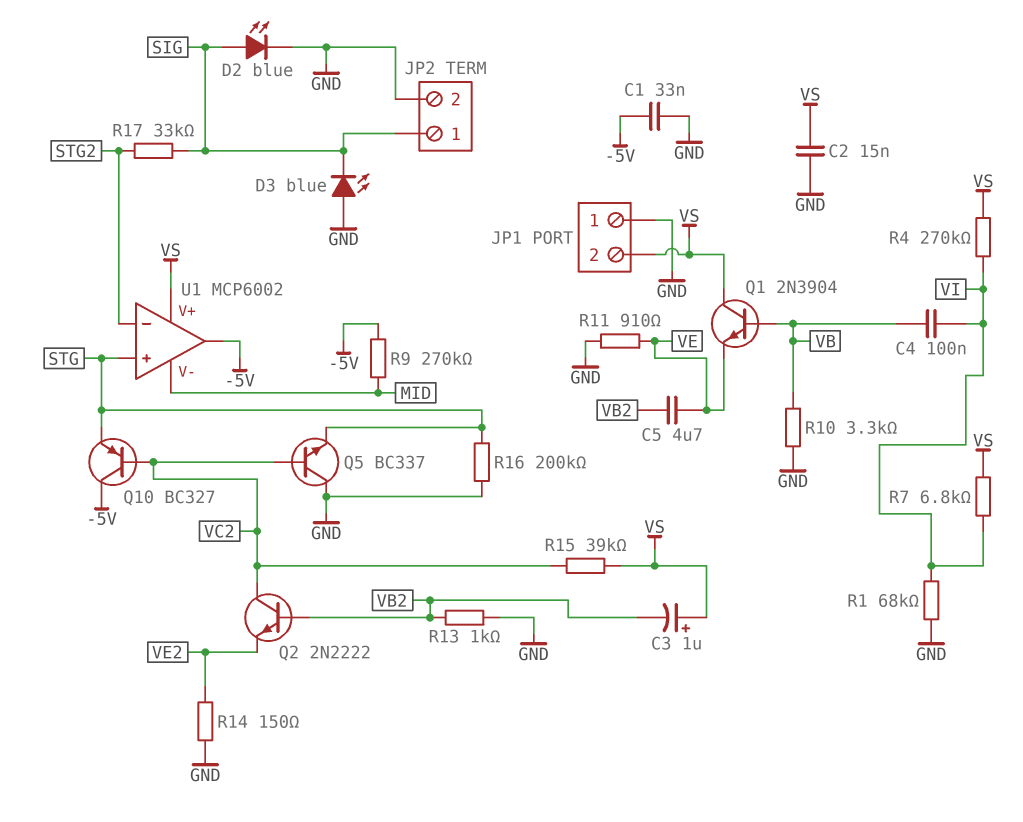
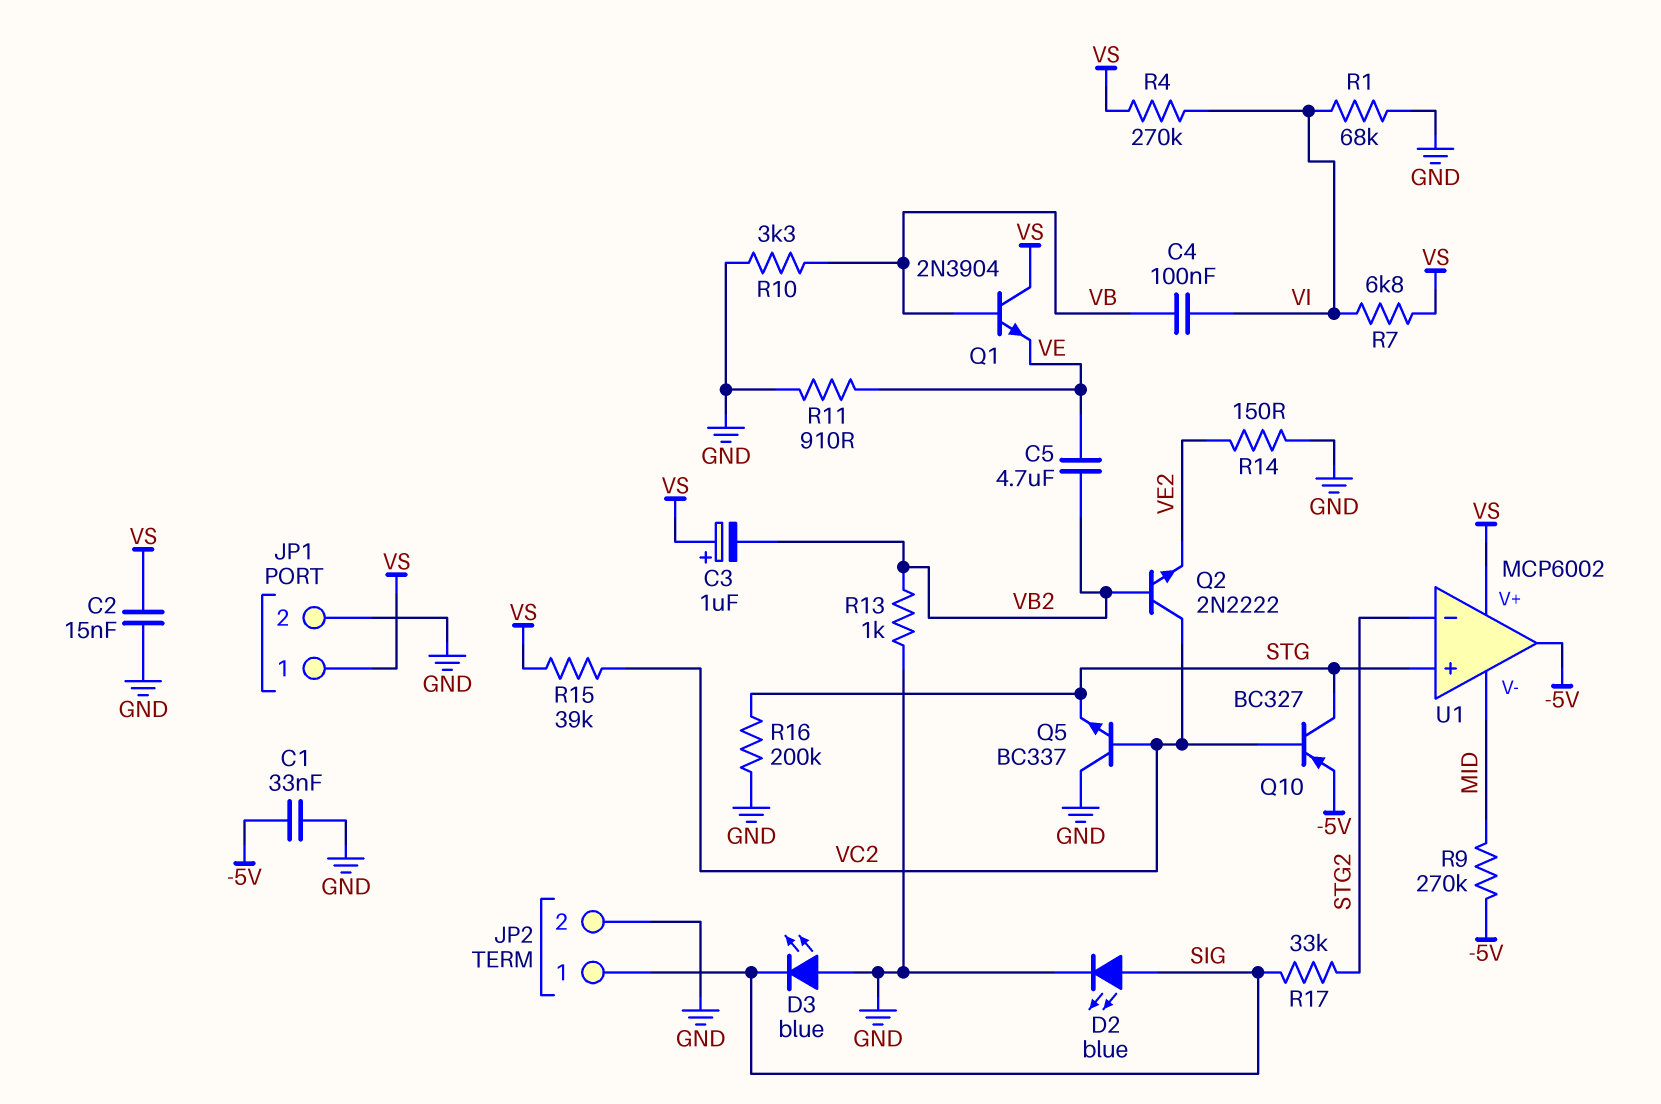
JP1 pin 1: GND -> VS
JP1 pin 2: VS -> GND
Q10: PNP BC327 (B VC2, C -5V, E STG) -> PNP BC327 (B VC2, C STG, E -5V)

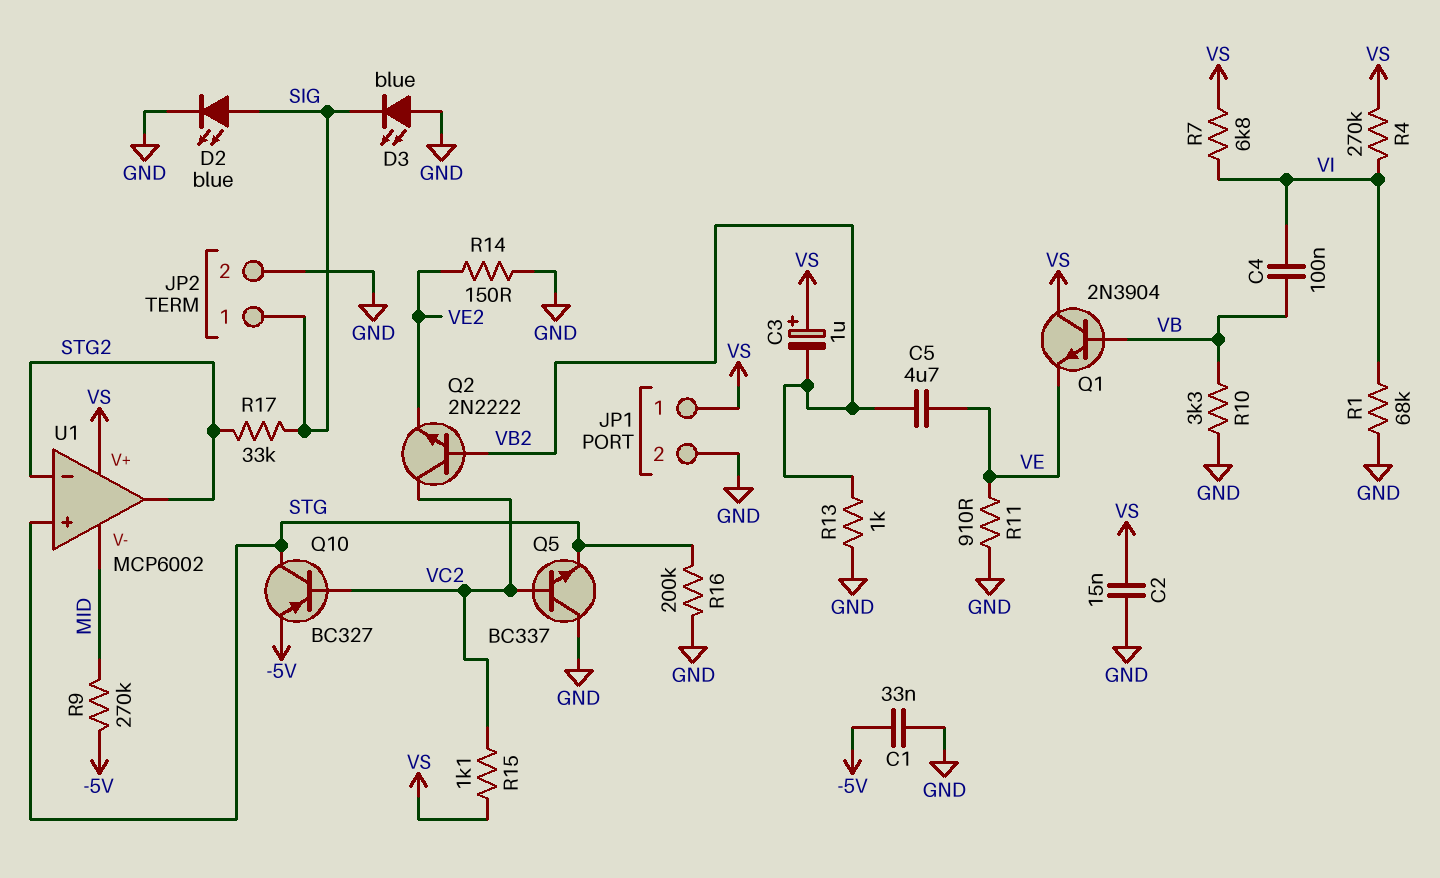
R15: 39k (VC2, VS) -> 1.1k (VC2, VS)
U1 pin out: -5V -> STG2

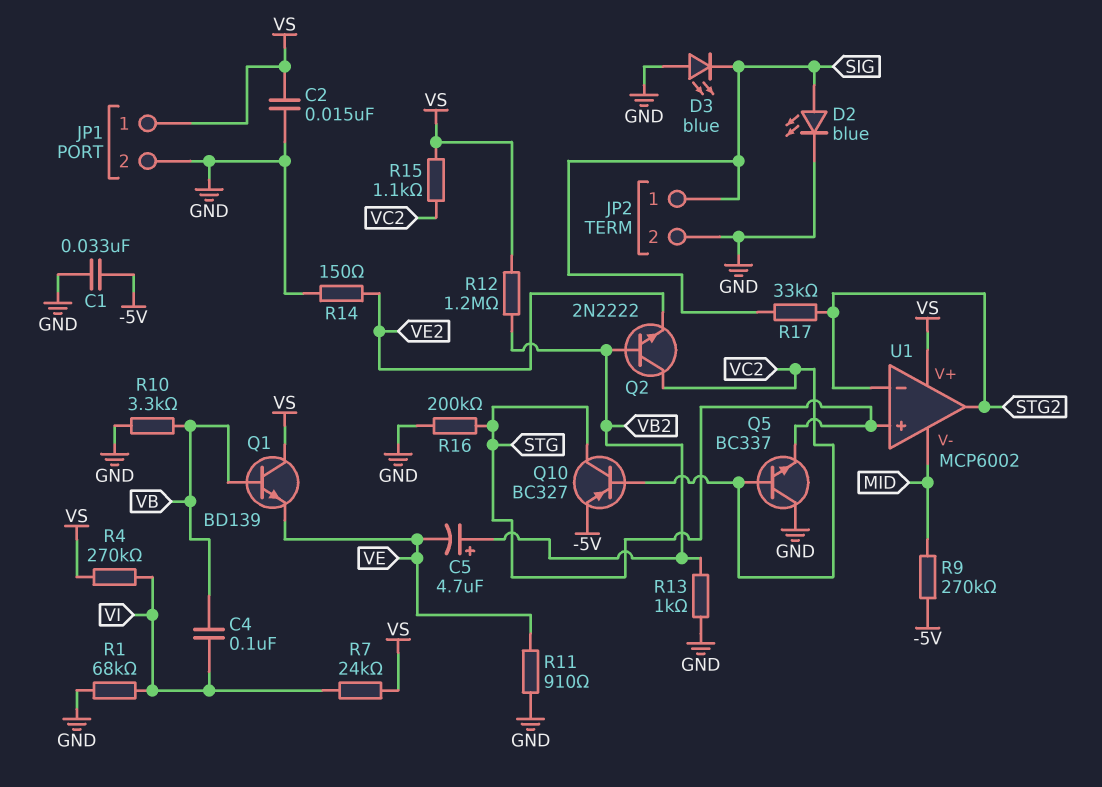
C3: 1uF (plus VS, minus VB2) -> none
C5: 4.7uF (VB2, VE) -> 4.7uF (plus VB2, minus VE)
Q1: NPN 2N3904 (B VB, C VS, E VE) -> NPN BD139 (B VB, C VS, E VE)
R7: 6.8k (VI, VS) -> 24k (VI, VS)
R12: none -> 1.2M (VB2, VS)

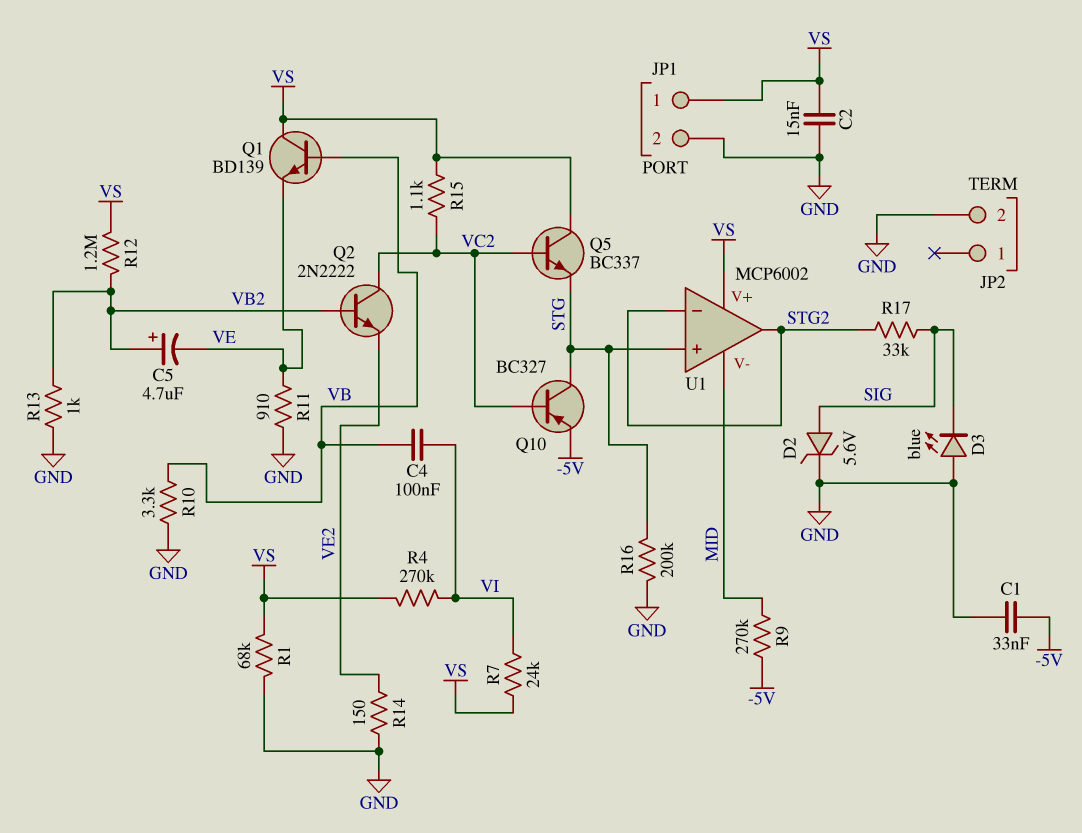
D2: LED blue (A SIG, K GND) -> zener 5.6V (A SIG, K GND)
JP2 pin 1: SIG -> none
Q5: NPN BC337 (B VC2, C GND, E STG) -> NPN BC337 (B VC2, C VS, E STG)
R1: 68k (GND, VI) -> 68k (GND, VS)

